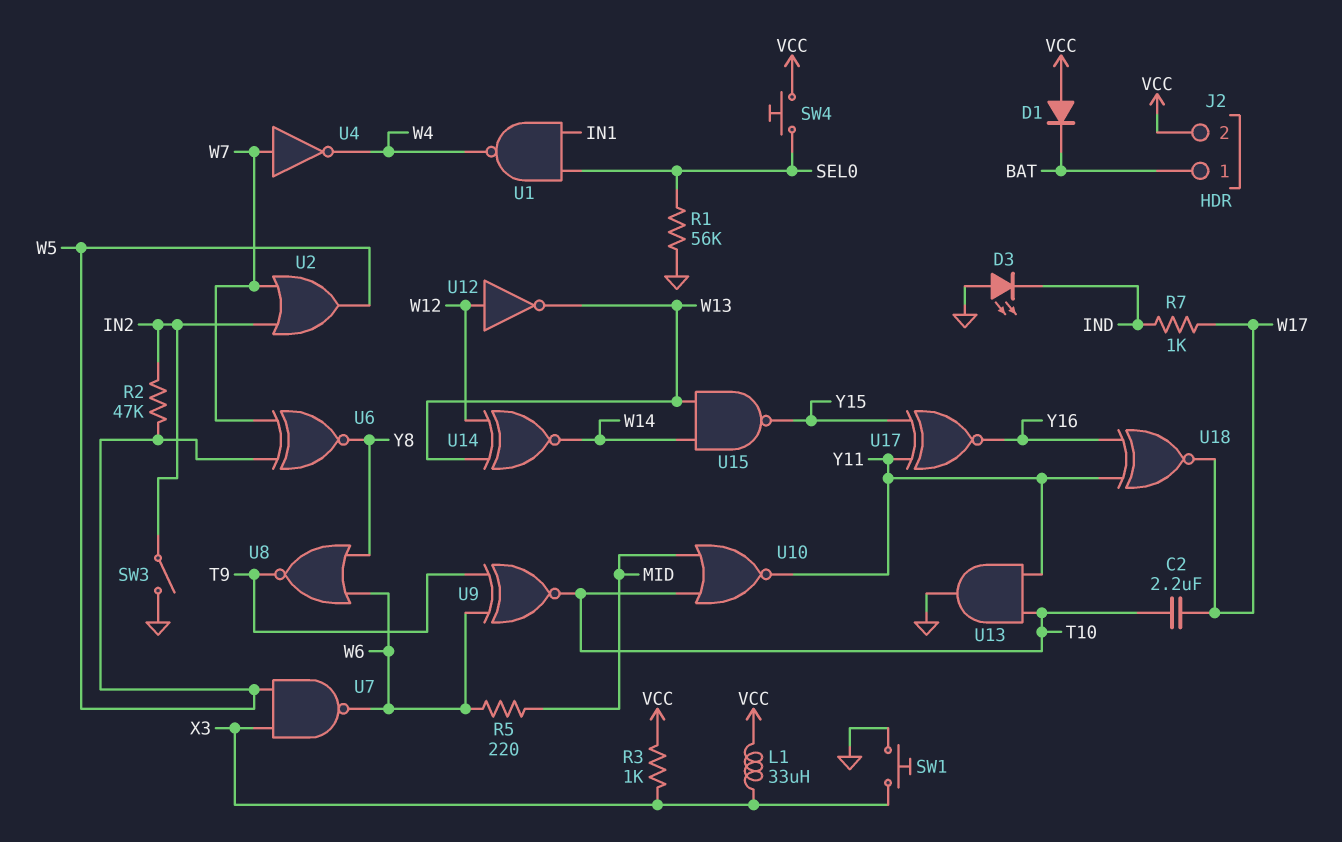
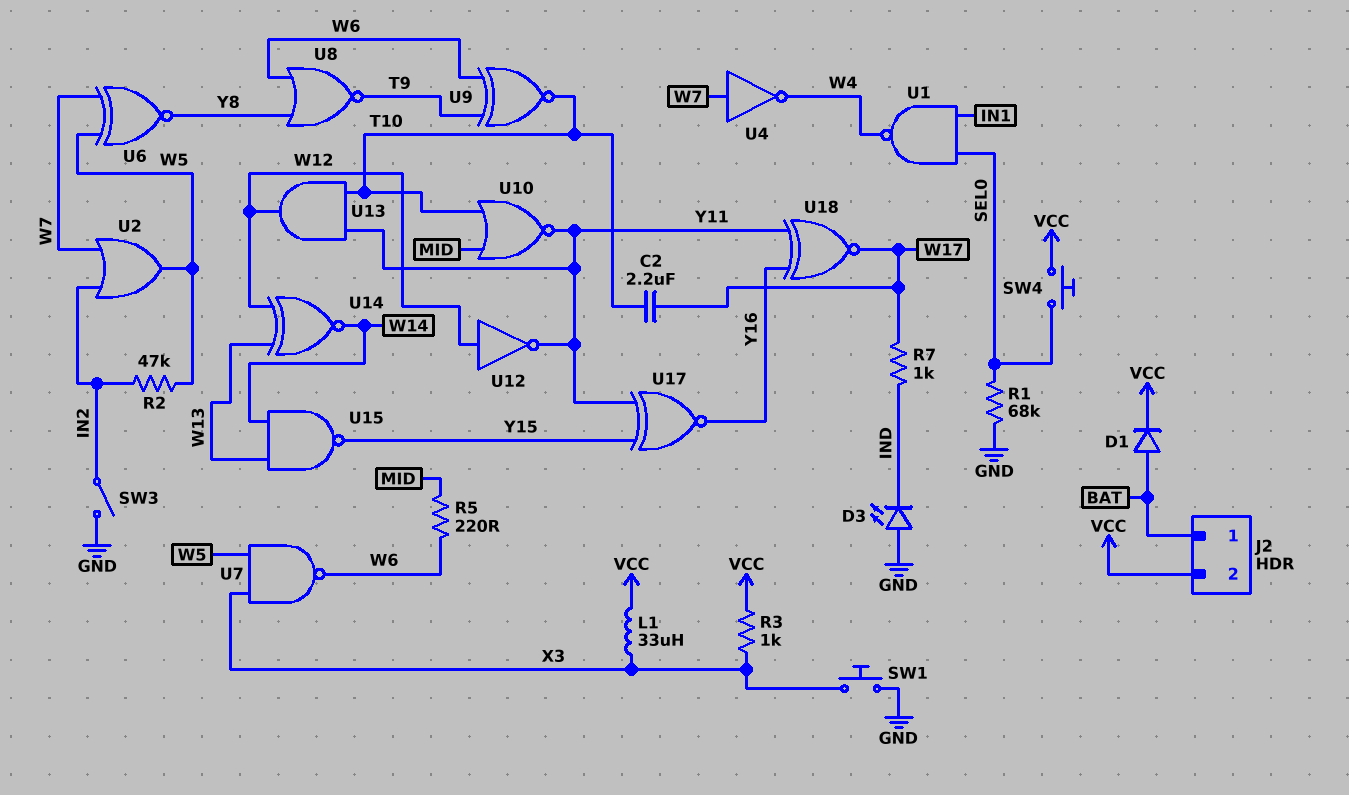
D1: diode (A VCC, K BAT) -> diode (A BAT, K VCC)
R1: 56k (GND, SEL0) -> 68k (GND, SEL0)
U12: NOT (in W12, out W13) -> NOT (in W12, out Y11)
U13: AND (in T10, in Y11, out GND) -> AND (in T10, in Y11, out W12)

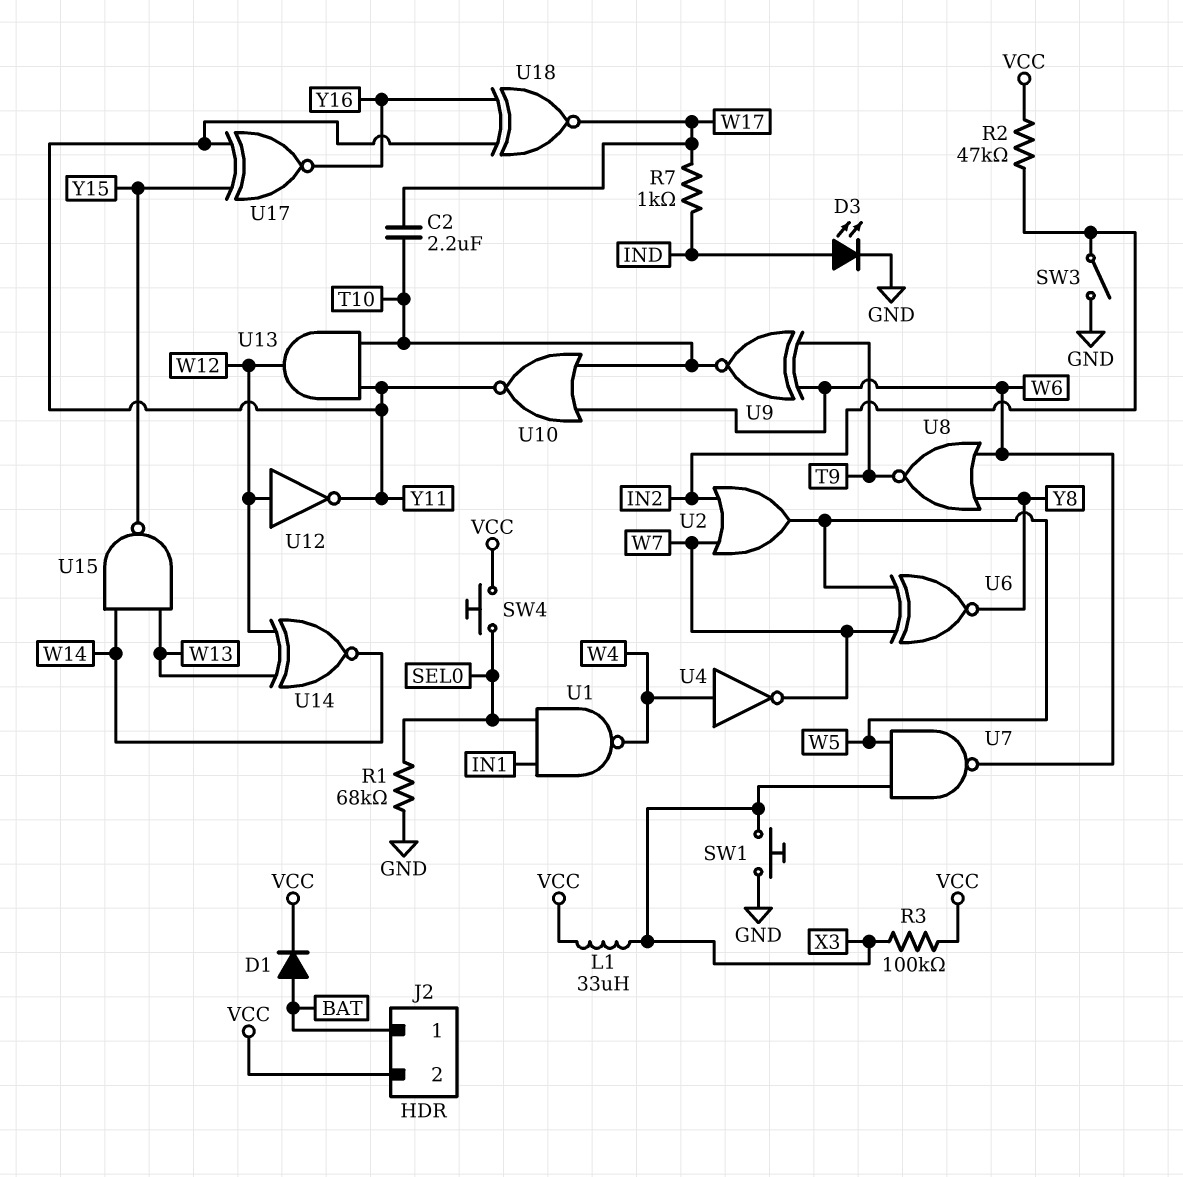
D3: LED (A GND, K IND) -> LED (A IND, K GND)
R2: 47k (IN2, W5) -> 47k (IN2, VCC)
R3: 1k (VCC, X3) -> 100k (VCC, X3)
R5: 220 (MID, W6) -> none
U4: NOT (in W7, out W4) -> NOT (in W4, out W7)
U10: NOR (in MID, in T10, out Y11) -> NOR (in T10, in W6, out Y11)

